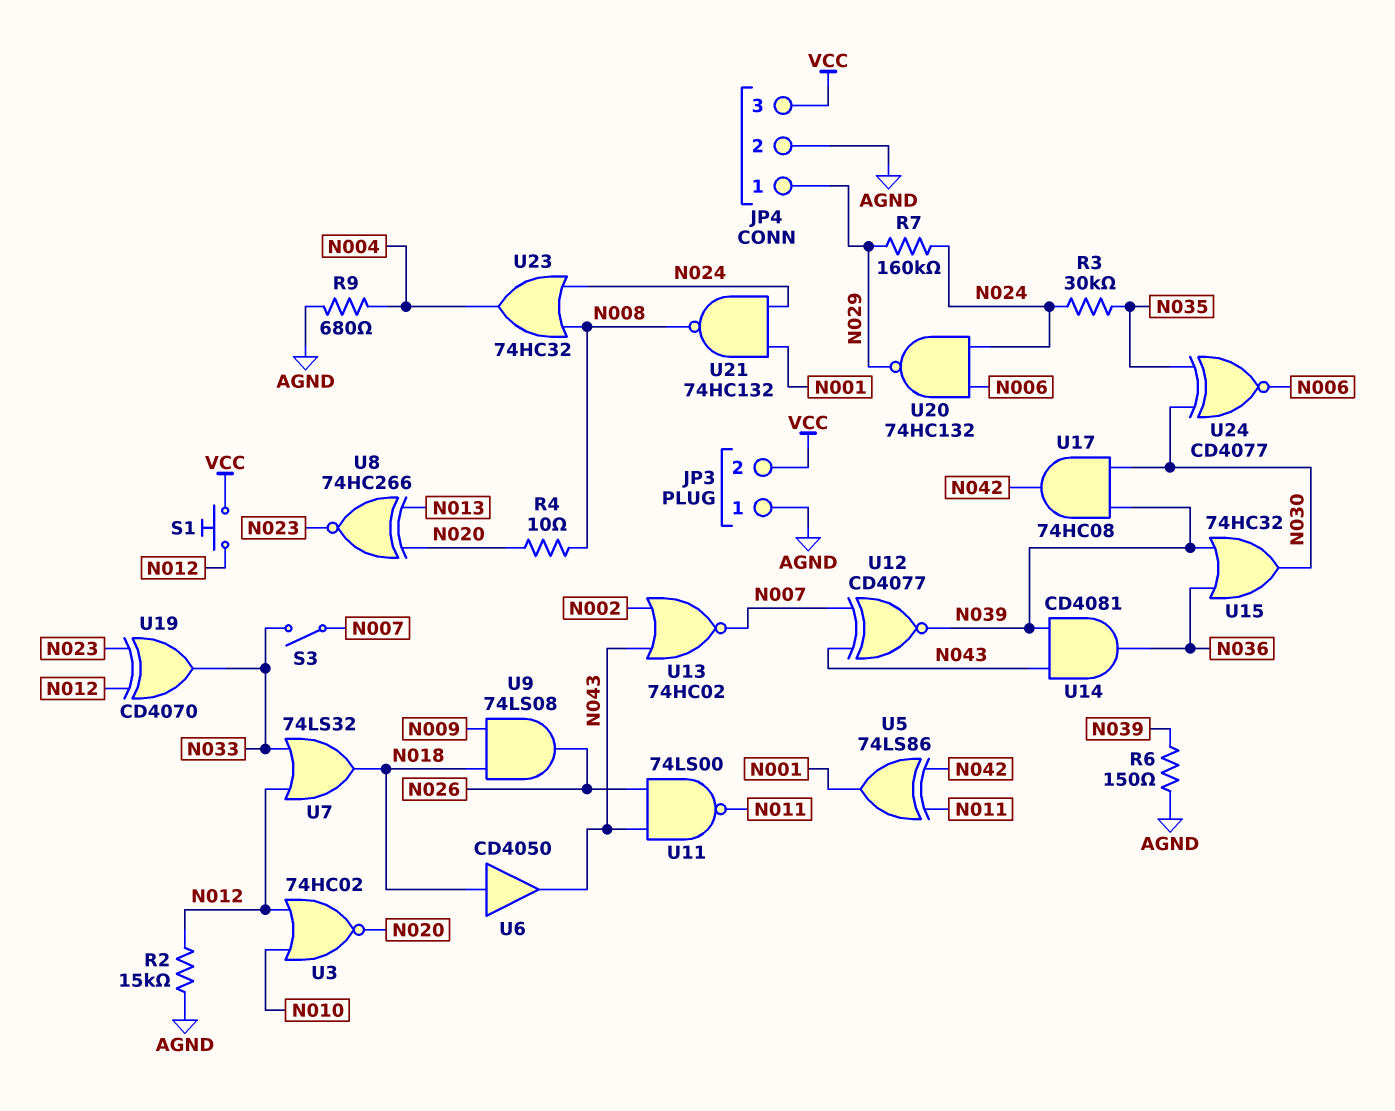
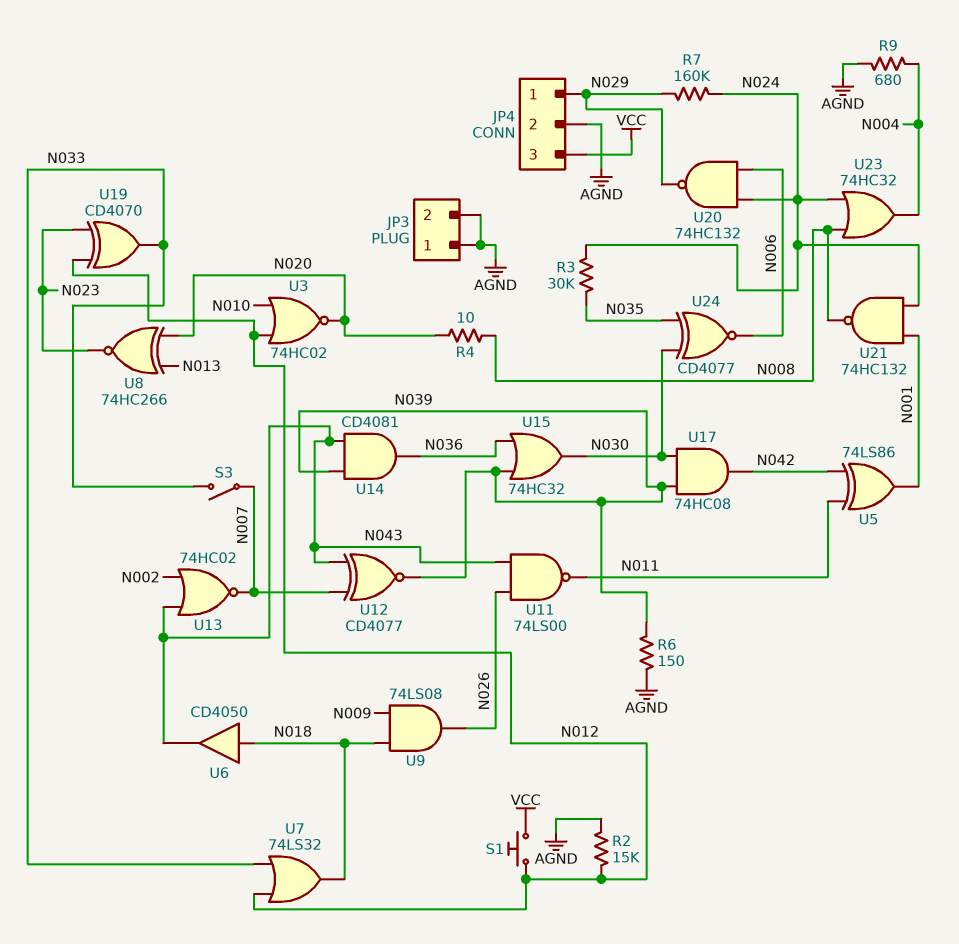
JP3 pin 2: VCC -> AGND

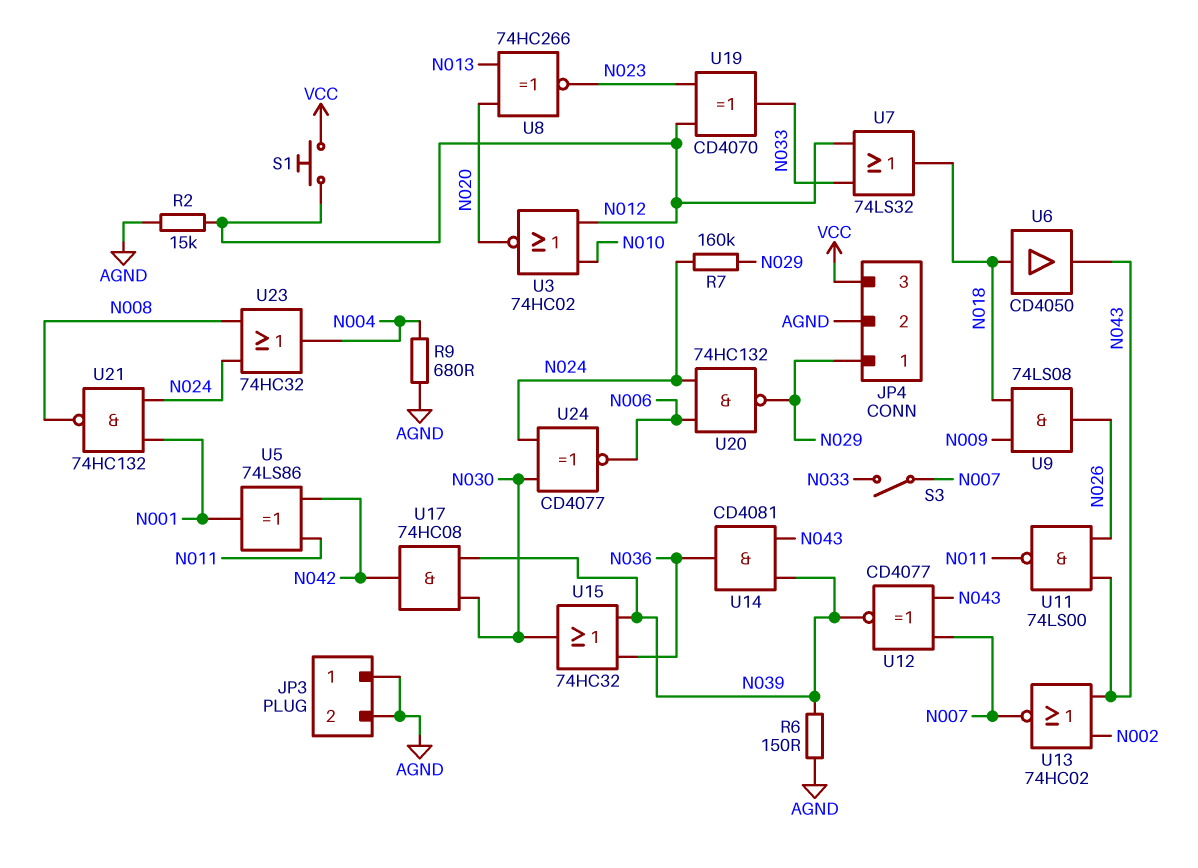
R3: 30k (N024, N035) -> none
R4: 10 (N008, N020) -> none
U24: XNOR CD4077 (in N030, in N035, out N006) -> XNOR CD4077 (in N024, in N030, out N006)

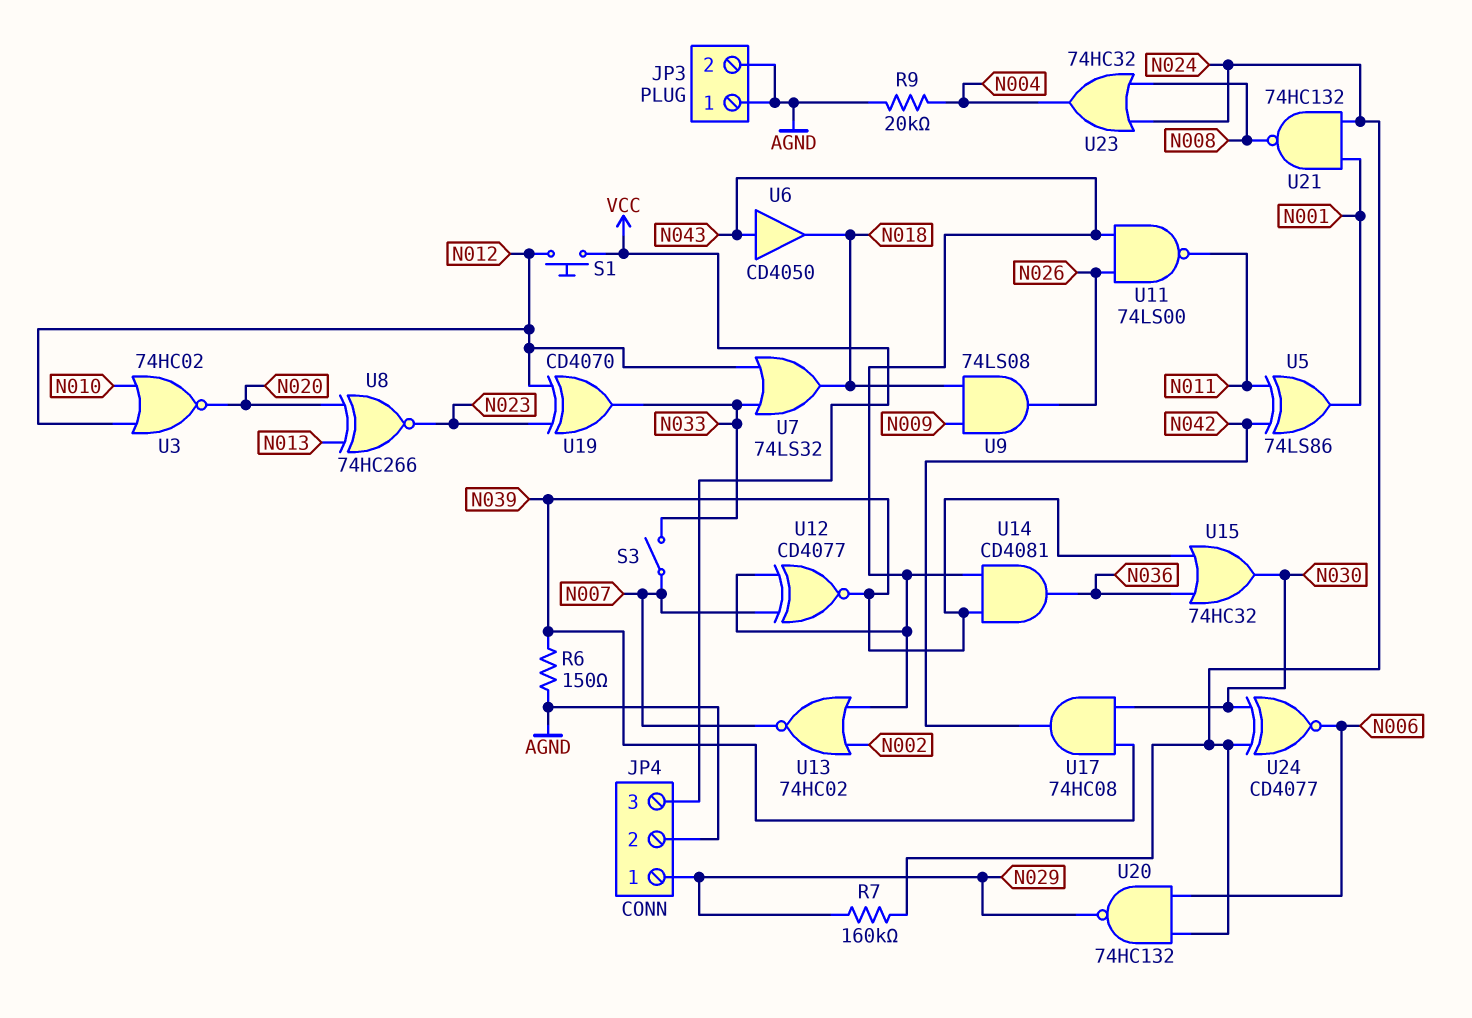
R2: 15k (AGND, N012) -> none
R9: 680 (AGND, N004) -> 20k (AGND, N004)
U6: buffer CD4050 (in N018, out N043) -> buffer CD4050 (in N043, out N018)

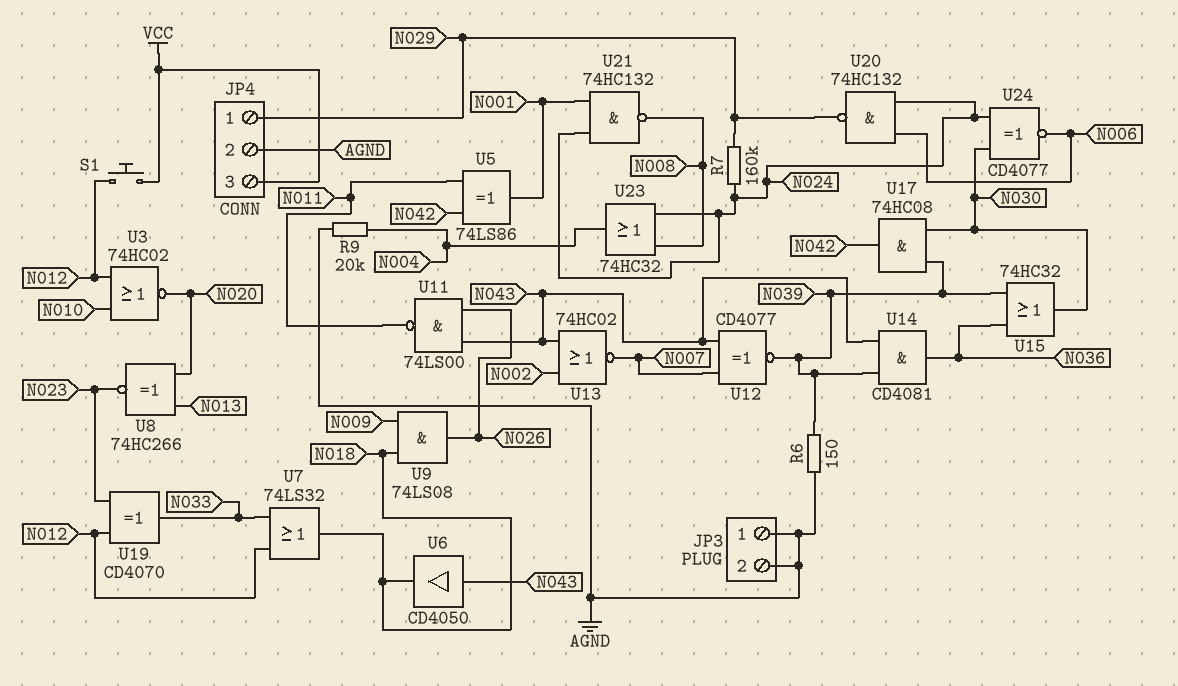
S3: switch (N007, N033) -> none

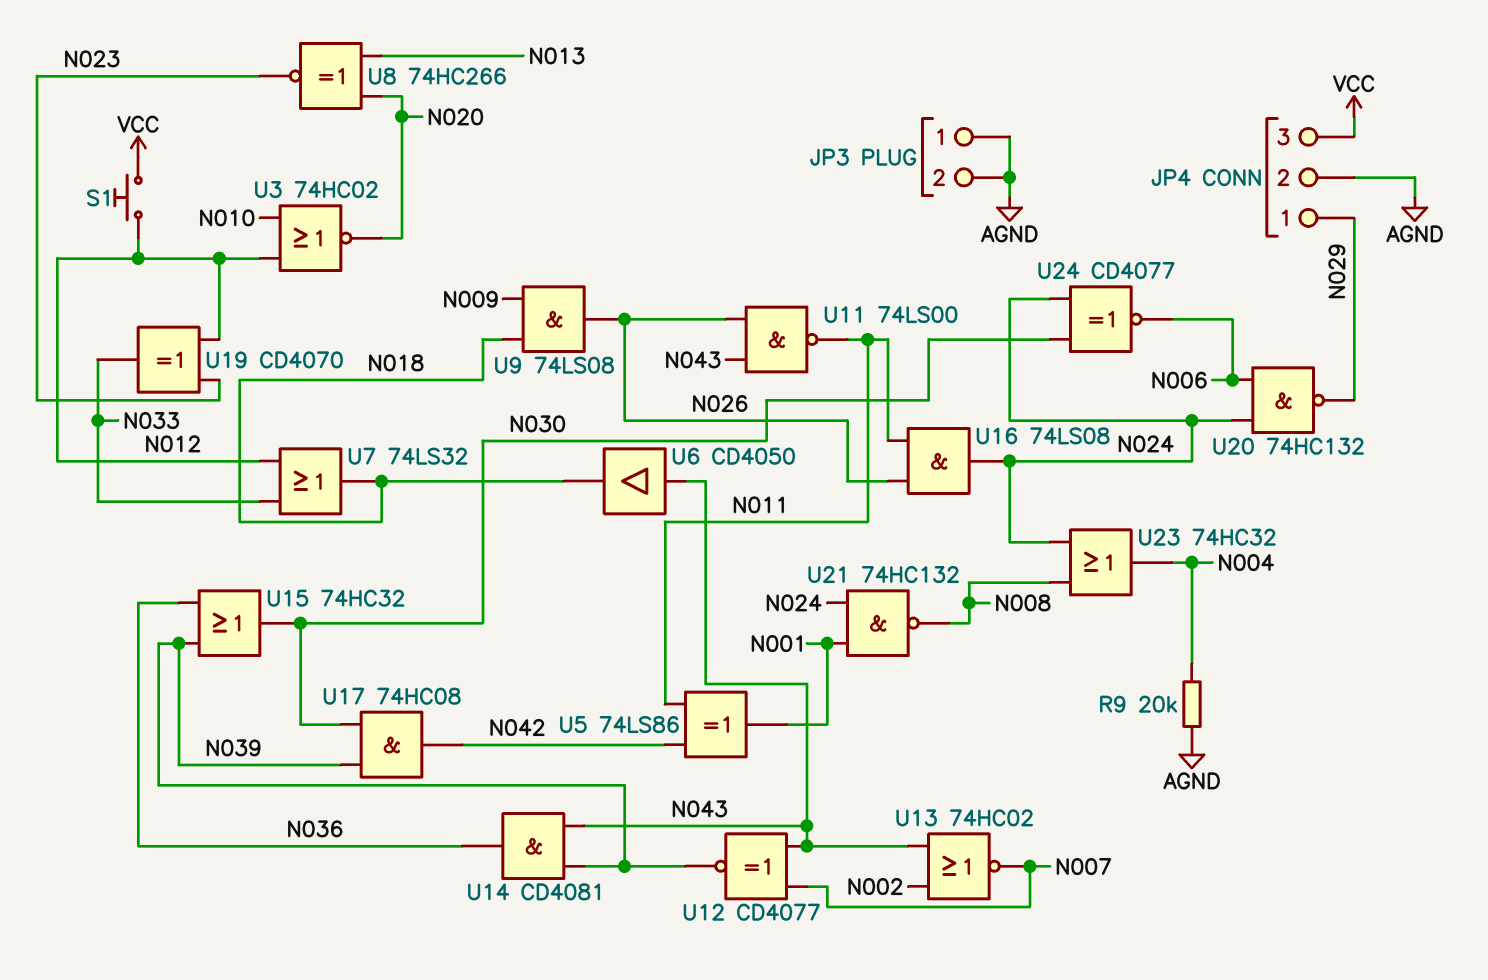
R6: 150 (AGND, N039) -> none
R7: 160k (N024, N029) -> none
U16: none -> AND 74LS08 (in N011, in N026, out N024)

